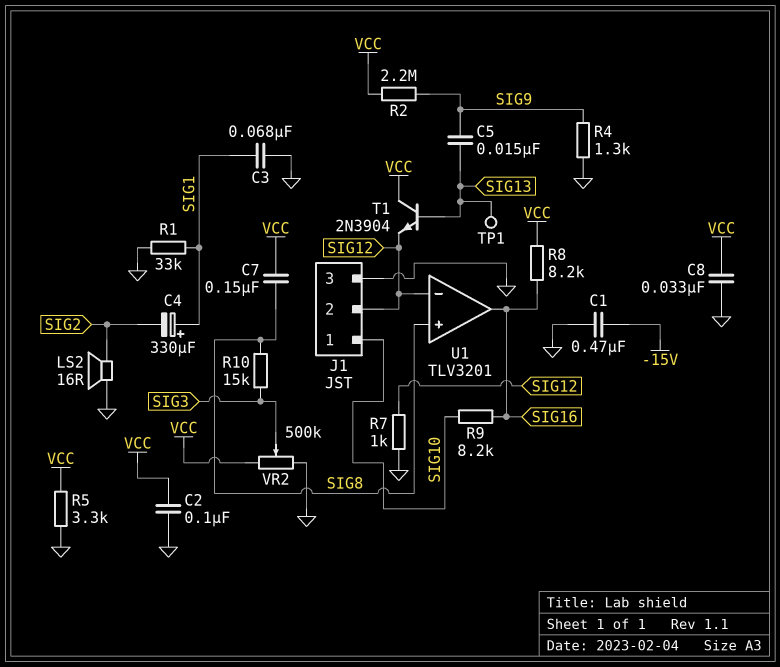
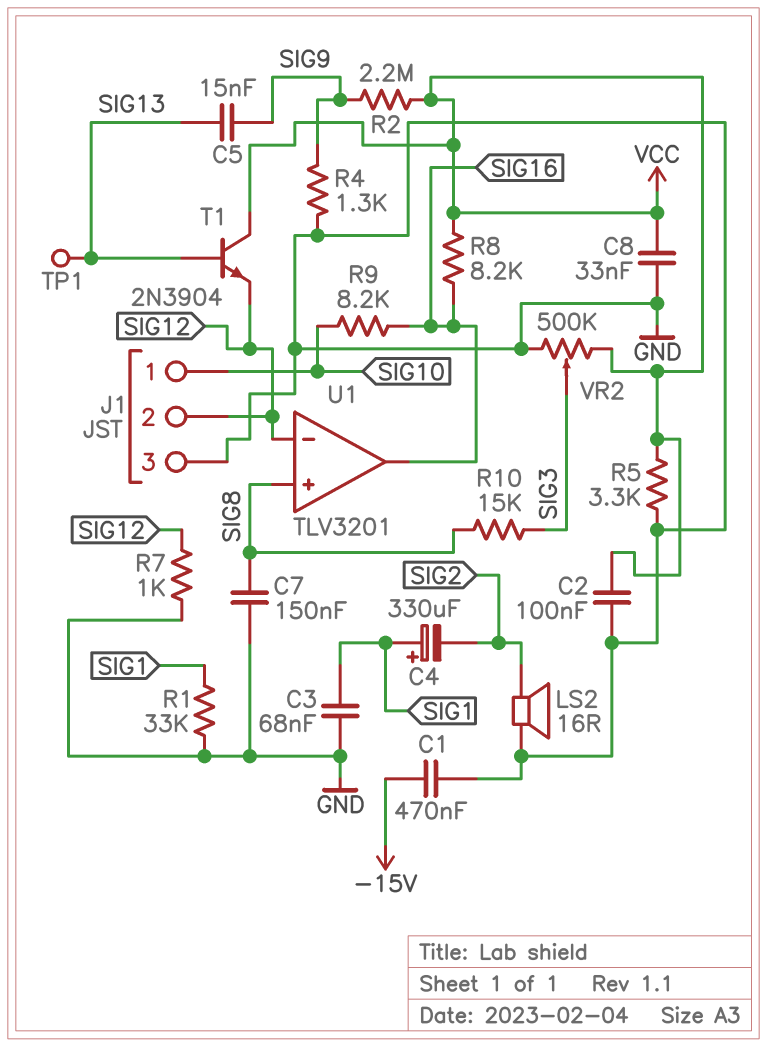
C7: 150nF (SIG8, VCC) -> 150nF (GND, SIG8)

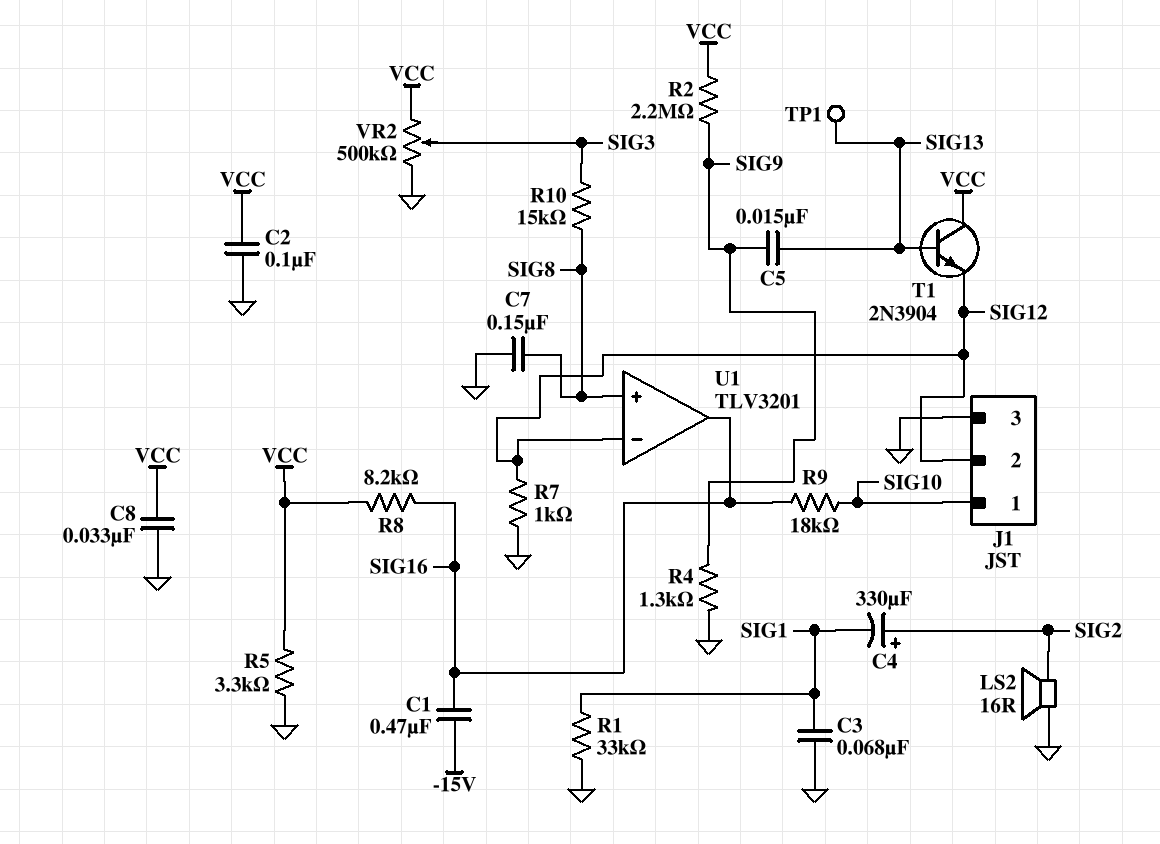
C1: 470nF (-15V, GND) -> 470nF (-15V, SIG16)
C4: 330uF (plus SIG1, minus SIG2) -> 330uF (plus SIG2, minus SIG1)
R9: 8.2k (SIG10, SIG16) -> 18k (SIG10, SIG16)

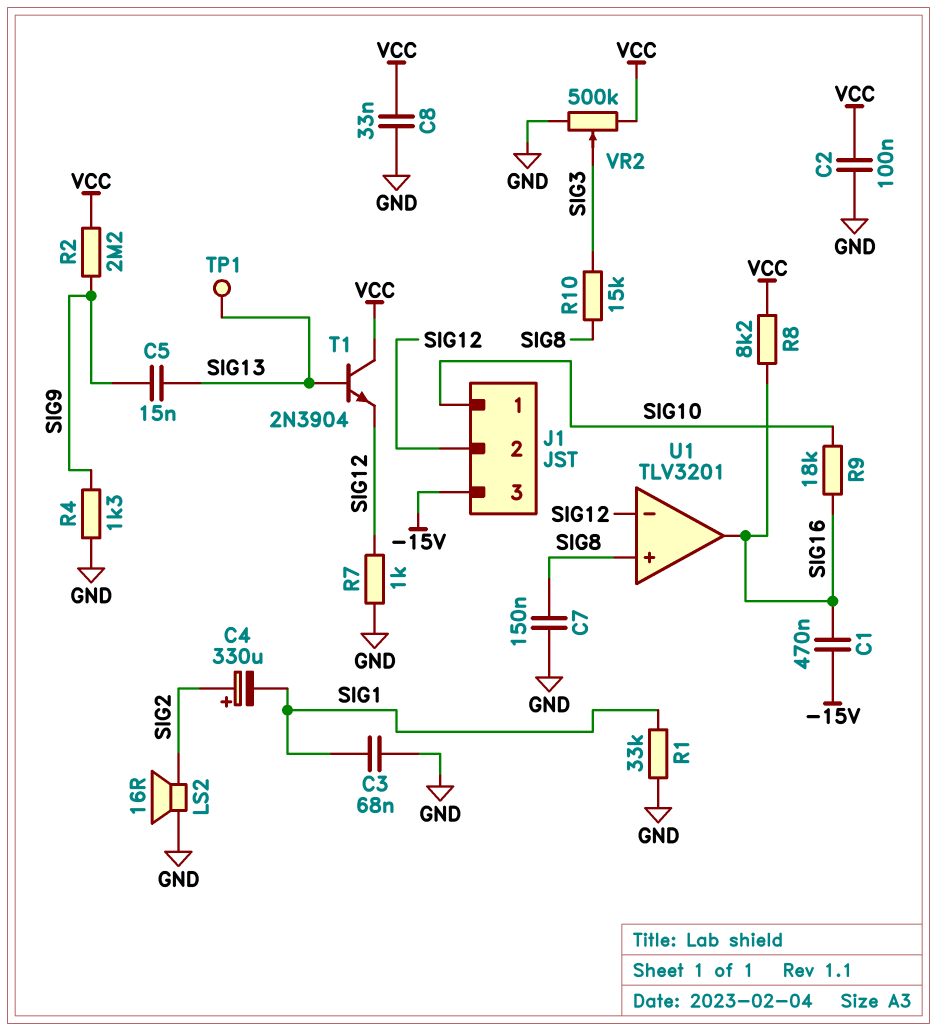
J1 pin 3: GND -> -15V
R5: 3.3k (GND, VCC) -> none

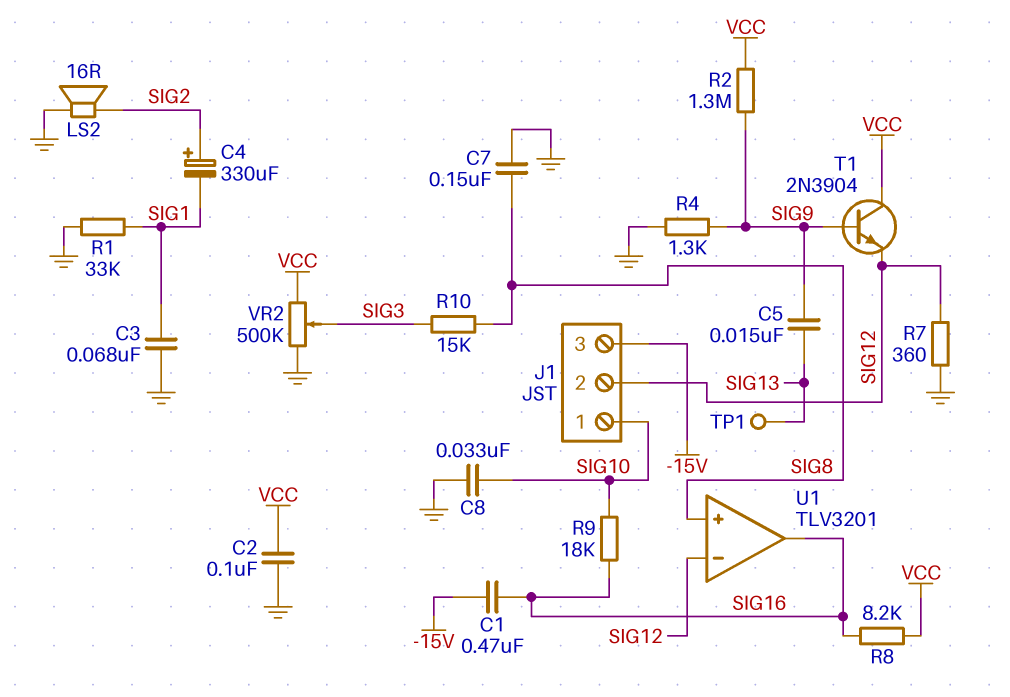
C8: 33nF (GND, VCC) -> 33nF (GND, SIG10)
R2: 2.2M (SIG9, VCC) -> 1.3M (SIG9, VCC)
R7: 1k (GND, SIG12) -> 360 (GND, SIG12)
T1: NPN 2N3904 (B SIG13, C VCC, E SIG12) -> NPN 2N3904 (B SIG9, C VCC, E SIG12)

